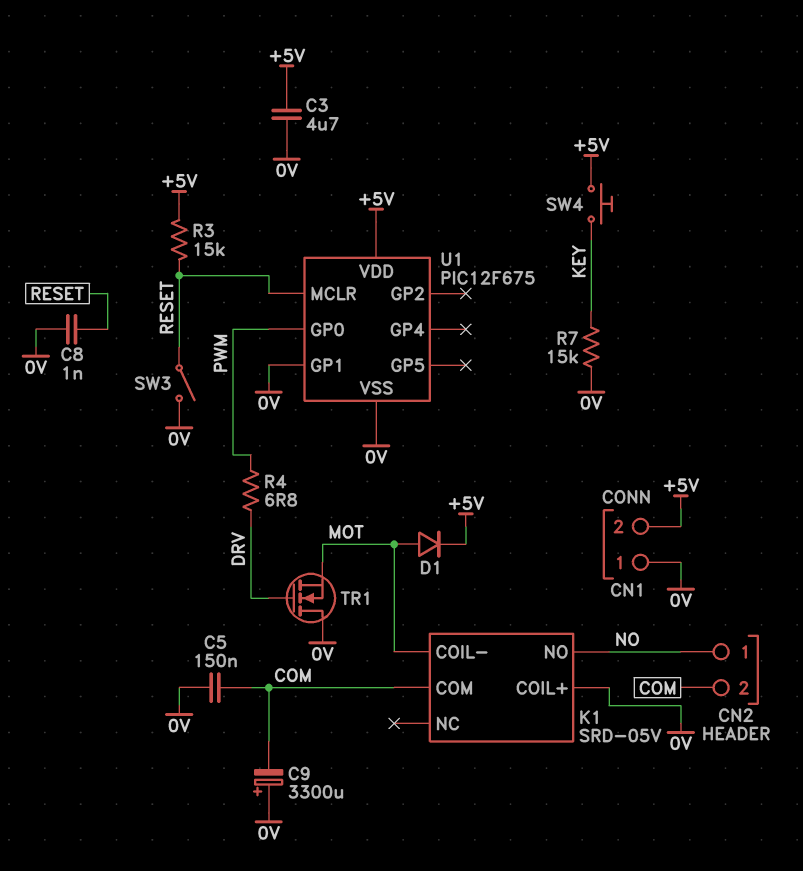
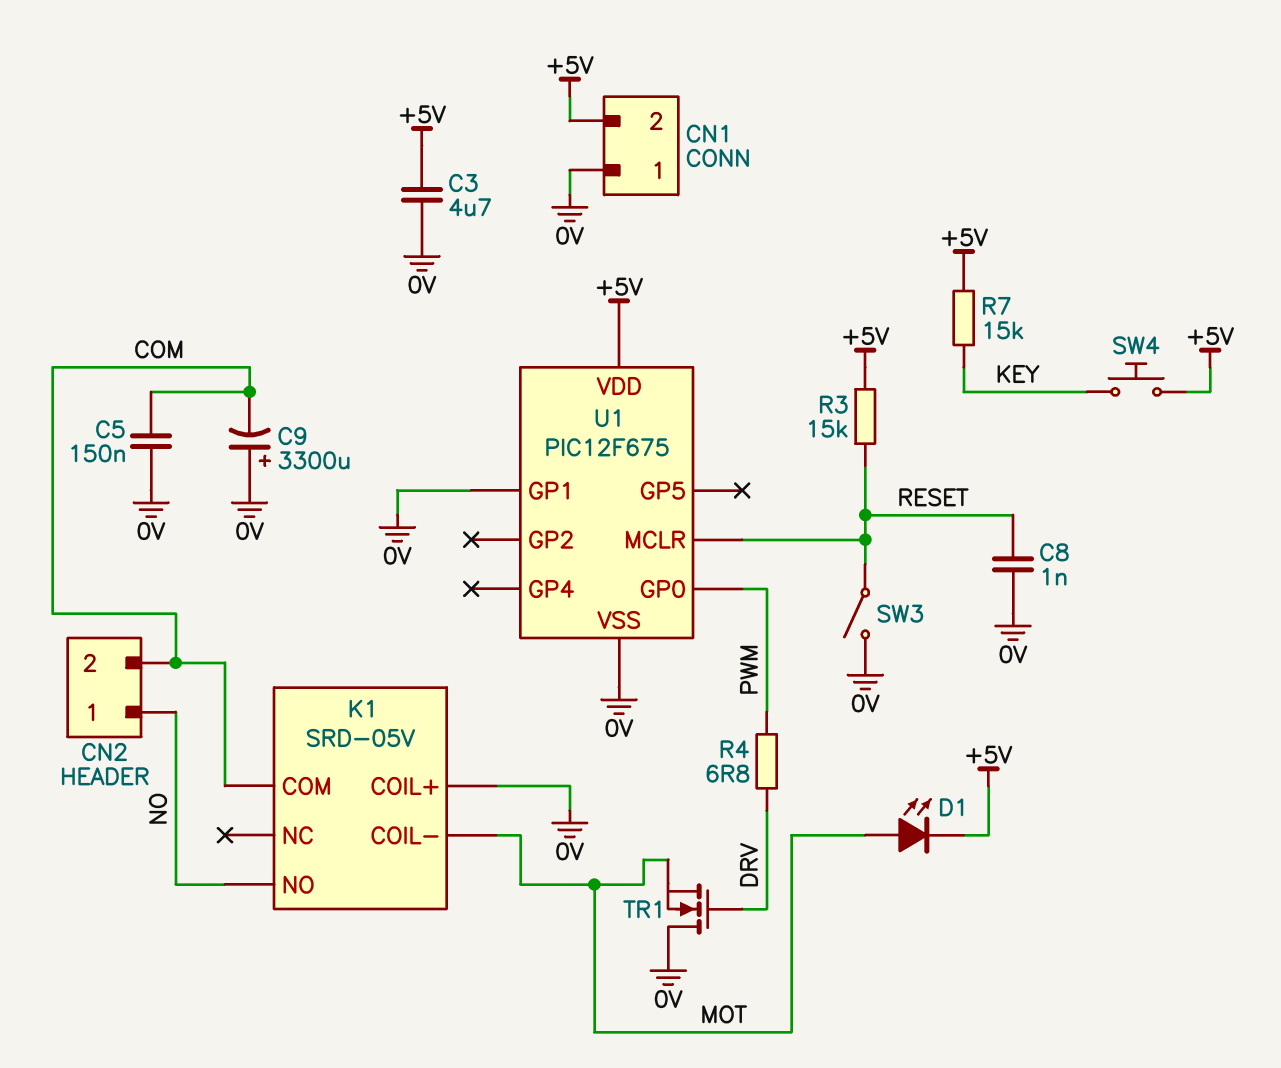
D1: diode (A MOT, K +5V) -> LED (A MOT, K +5V)
R7: 15k (0V, KEY) -> 15k (+5V, KEY)

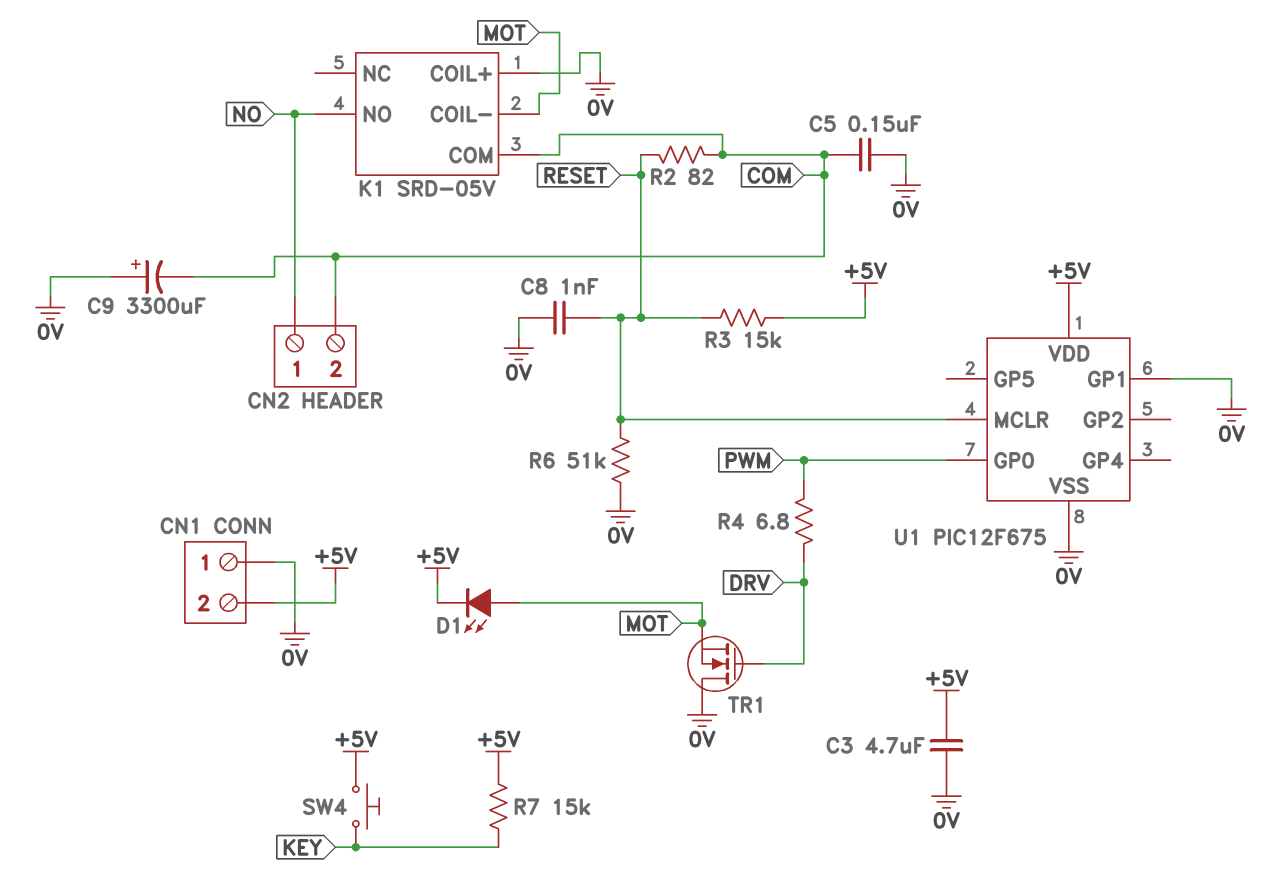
R2: none -> 82 (COM, RESET)
R6: none -> 51k (0V, RESET)
SW3: switch (0V, RESET) -> none

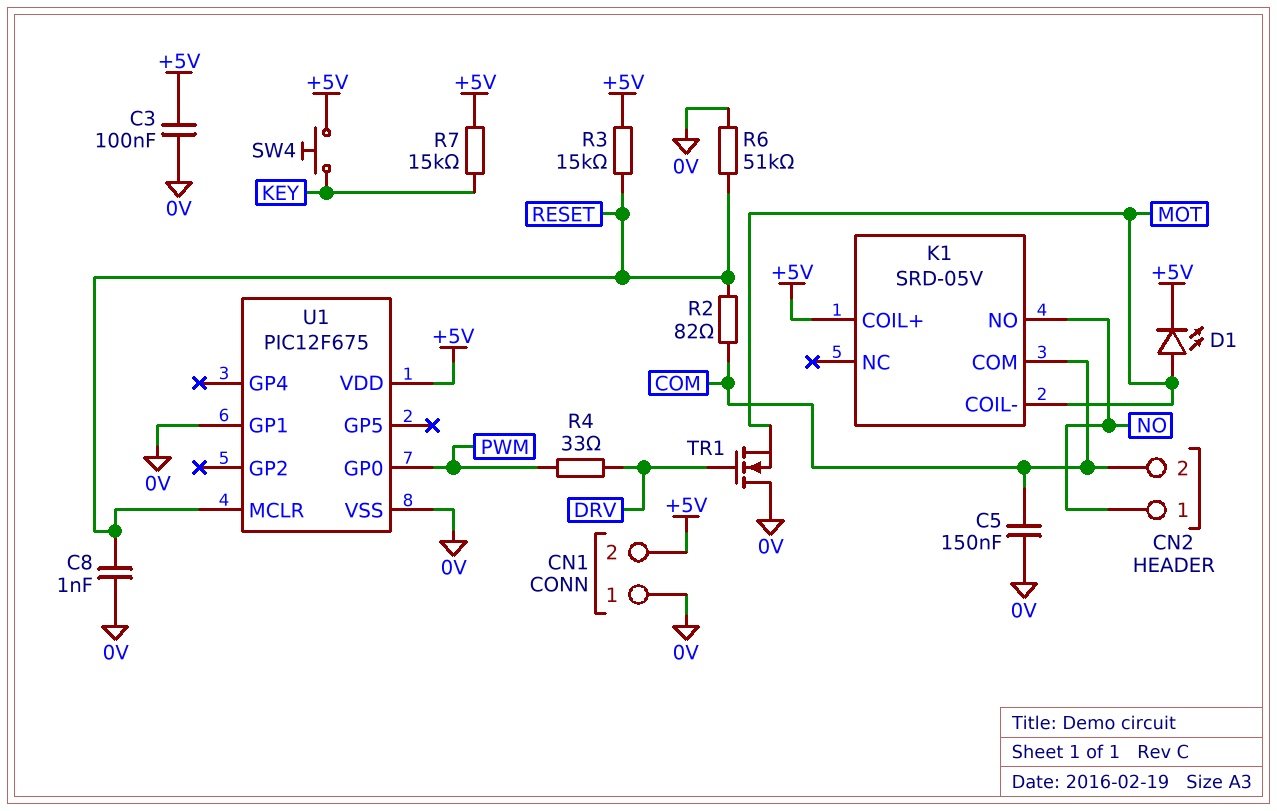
C3: 4.7uF (+5V, 0V) -> 100nF (+5V, 0V)
C9: 3300uF (plus 0V, minus COM) -> none
K1 pin COIL+: 0V -> +5V
R4: 6.8 (DRV, PWM) -> 33 (DRV, PWM)

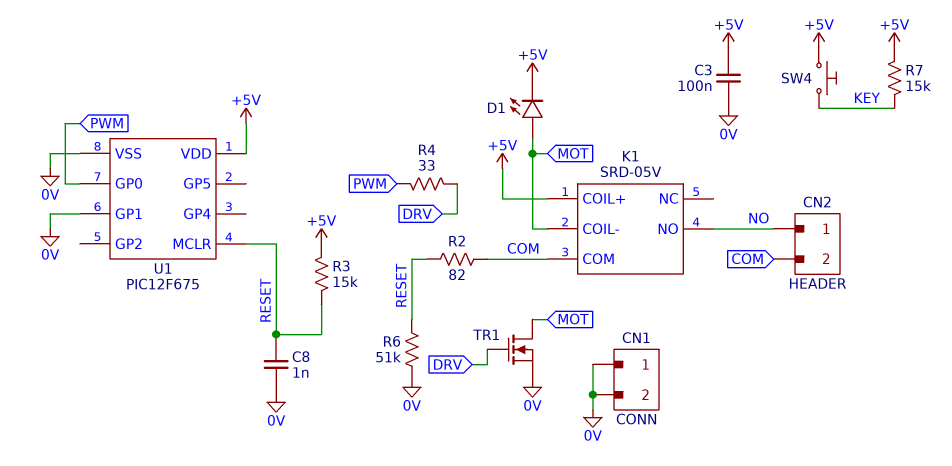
C5: 150nF (0V, COM) -> none
CN1 pin 2: +5V -> 0V
TR1: NMOS (G DRV, D 0V, S MOT) -> NMOS (G DRV, D MOT, S 0V)

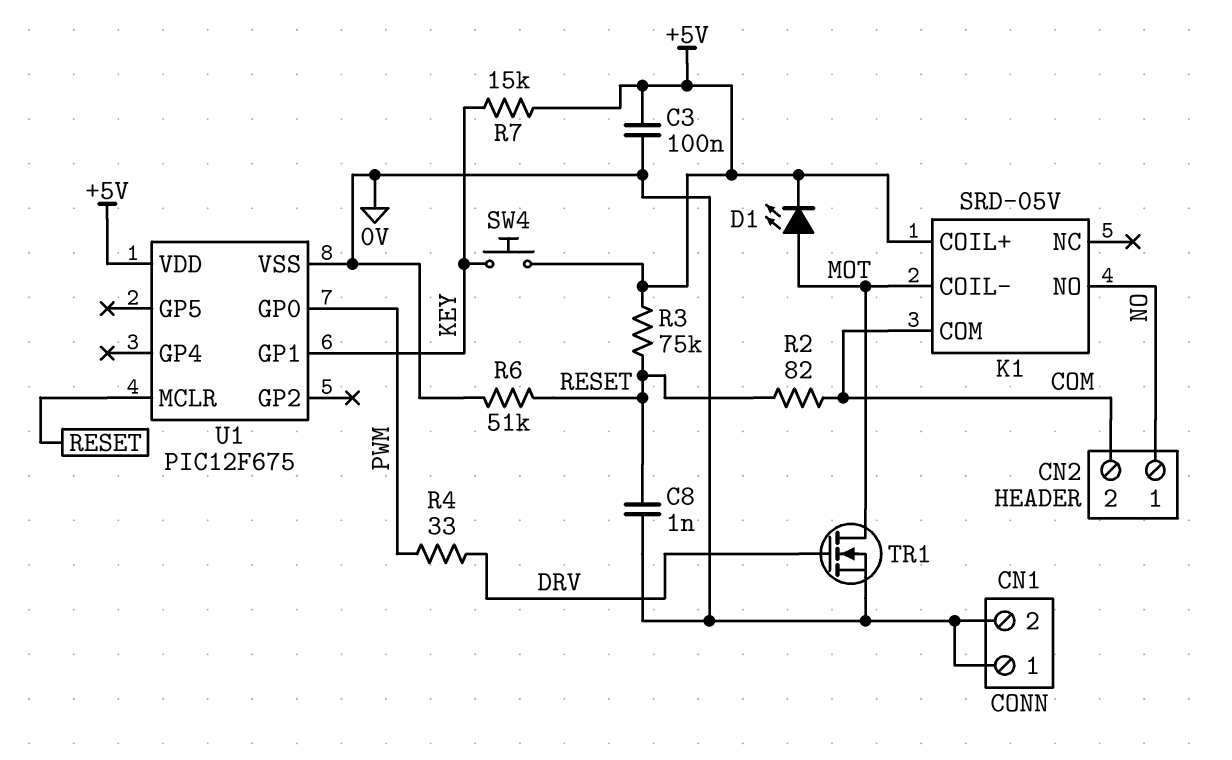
R3: 15k (+5V, RESET) -> 75k (+5V, RESET)
U1 pin GP1: 0V -> KEY

